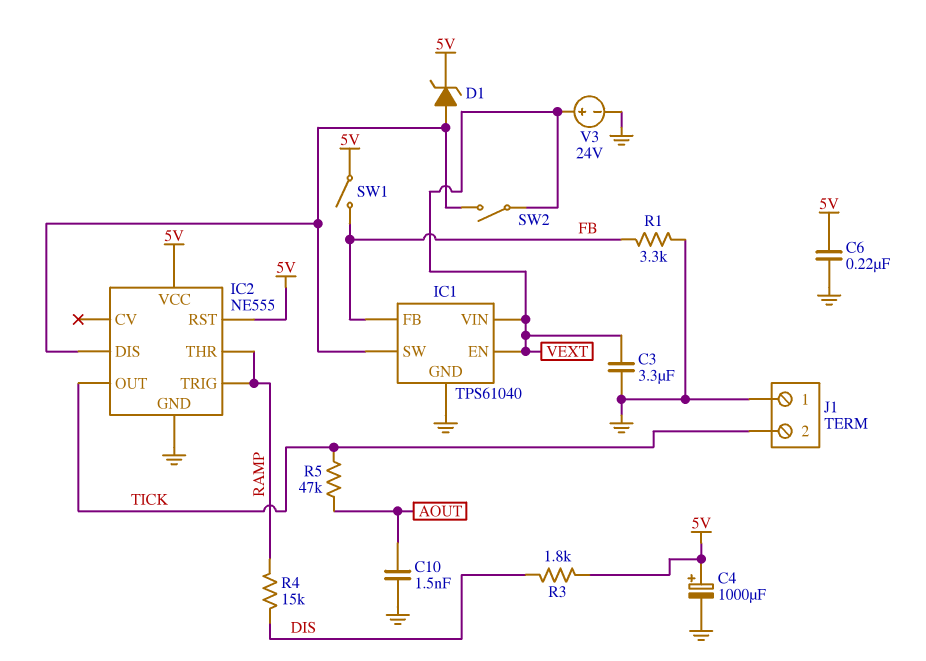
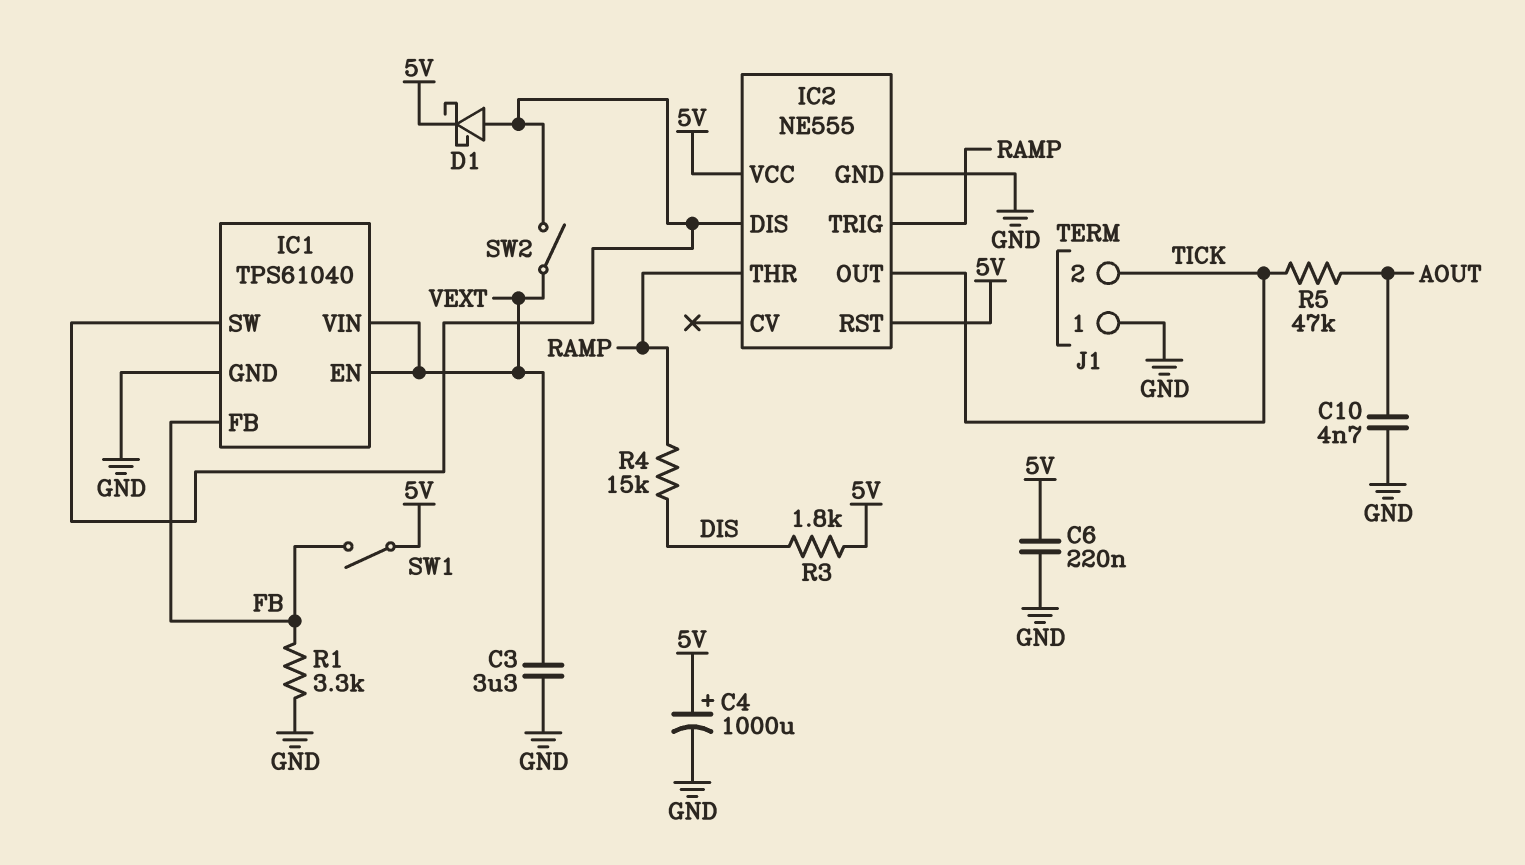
C10: 1.5nF (AOUT, GND) -> 4.7nF (AOUT, GND)
D1: zener (A IC1/SW, K 5V) -> schottky (A IC1/SW, K 5V)
V3: 24V (plus VEXT, minus GND) -> none

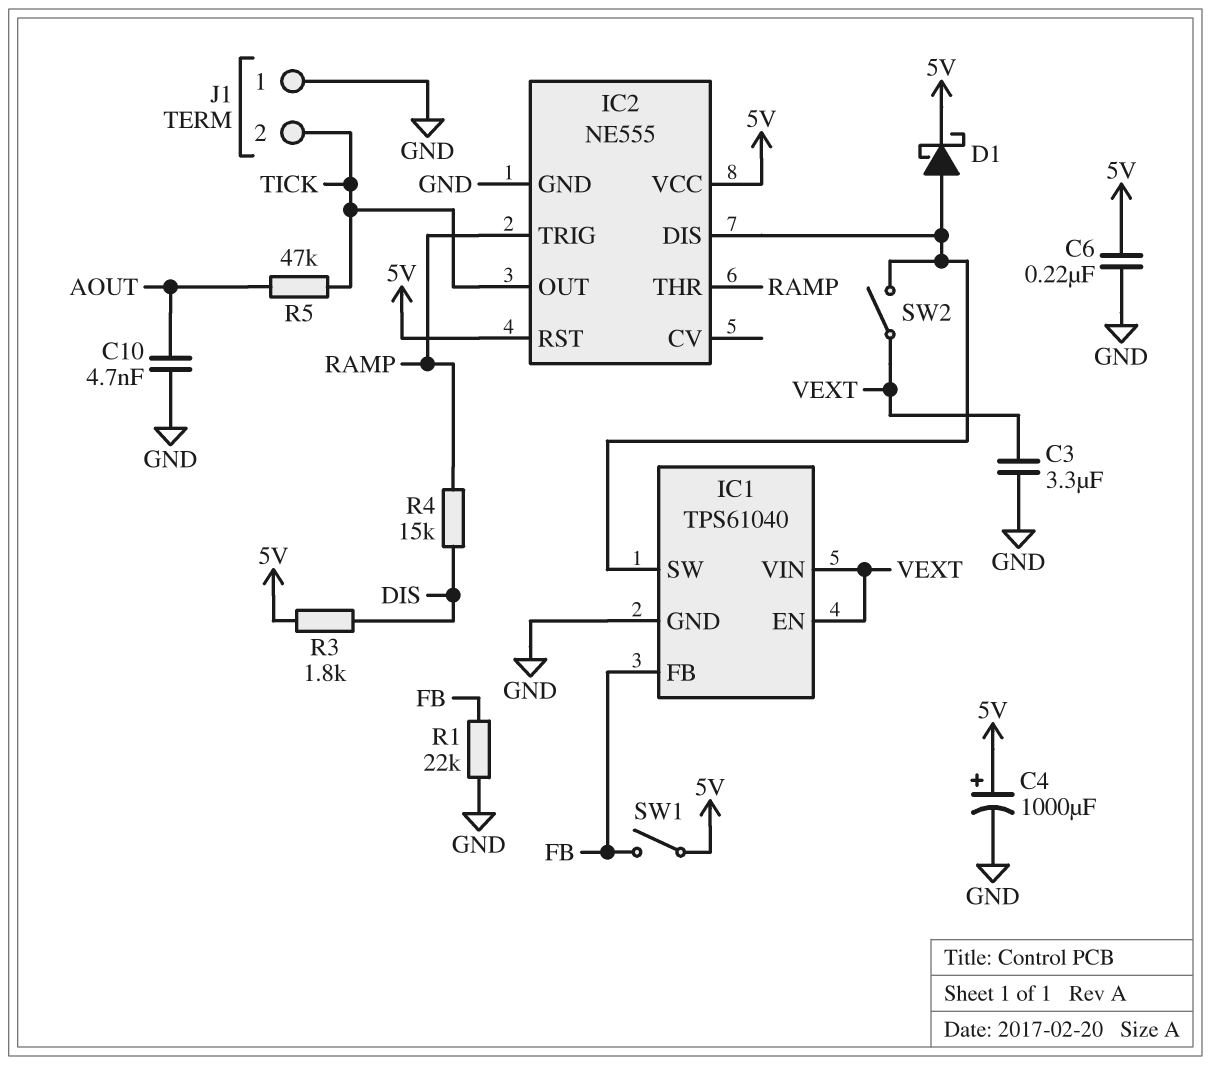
R1: 3.3k (FB, GND) -> 22k (FB, GND)

